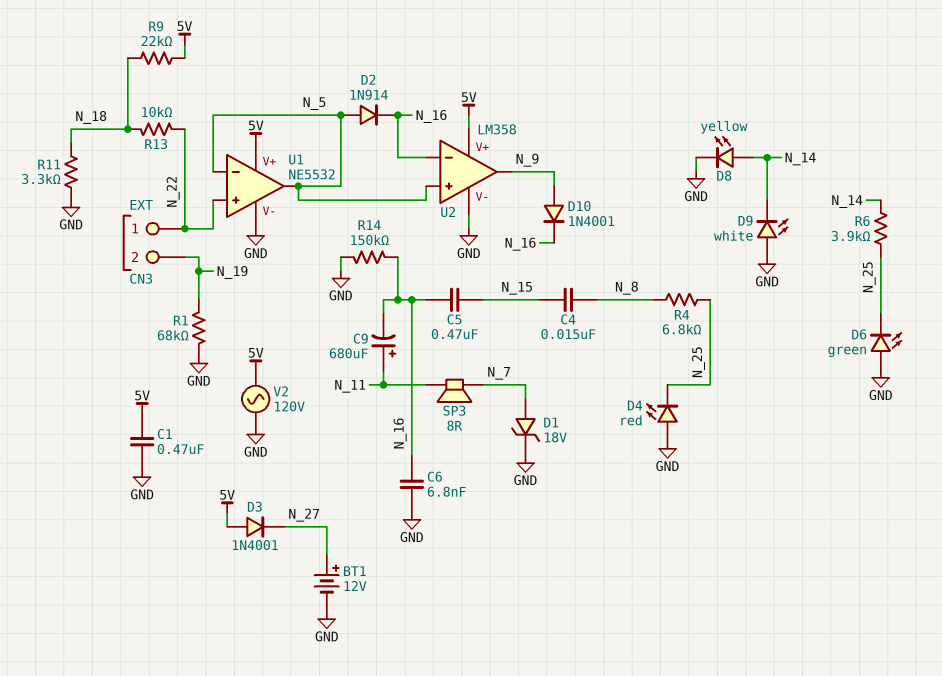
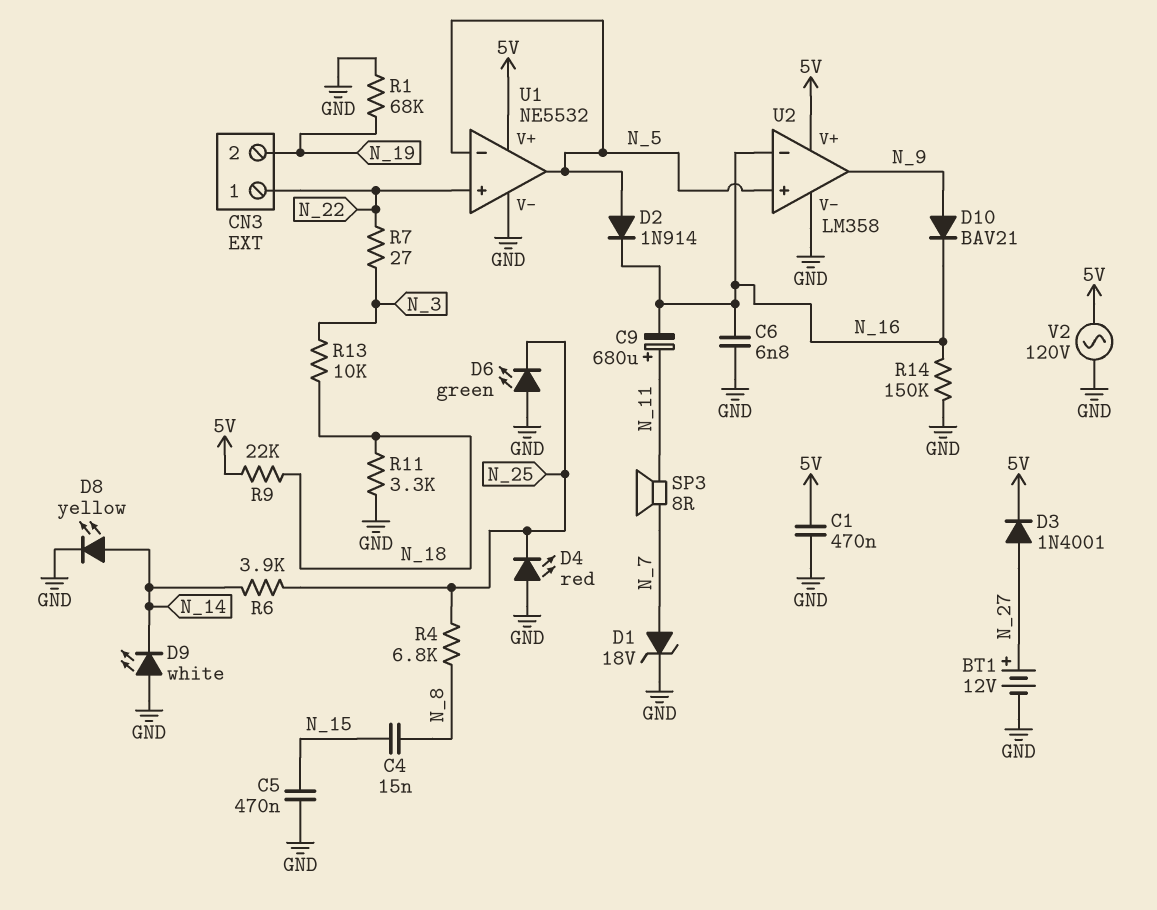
C5: 470nF (N_15, N_16) -> 470nF (GND, N_15)
D3: diode 1N4001 (A 5V, K N_27) -> diode 1N4001 (A N_27, K 5V)
D10: diode 1N4001 (A N_9, K N_16) -> diode BAV21 (A N_9, K N_16)
R7: none -> 27 (N_3, N_22)
R13: 10k (N_18, N_22) -> 10k (N_3, N_18)

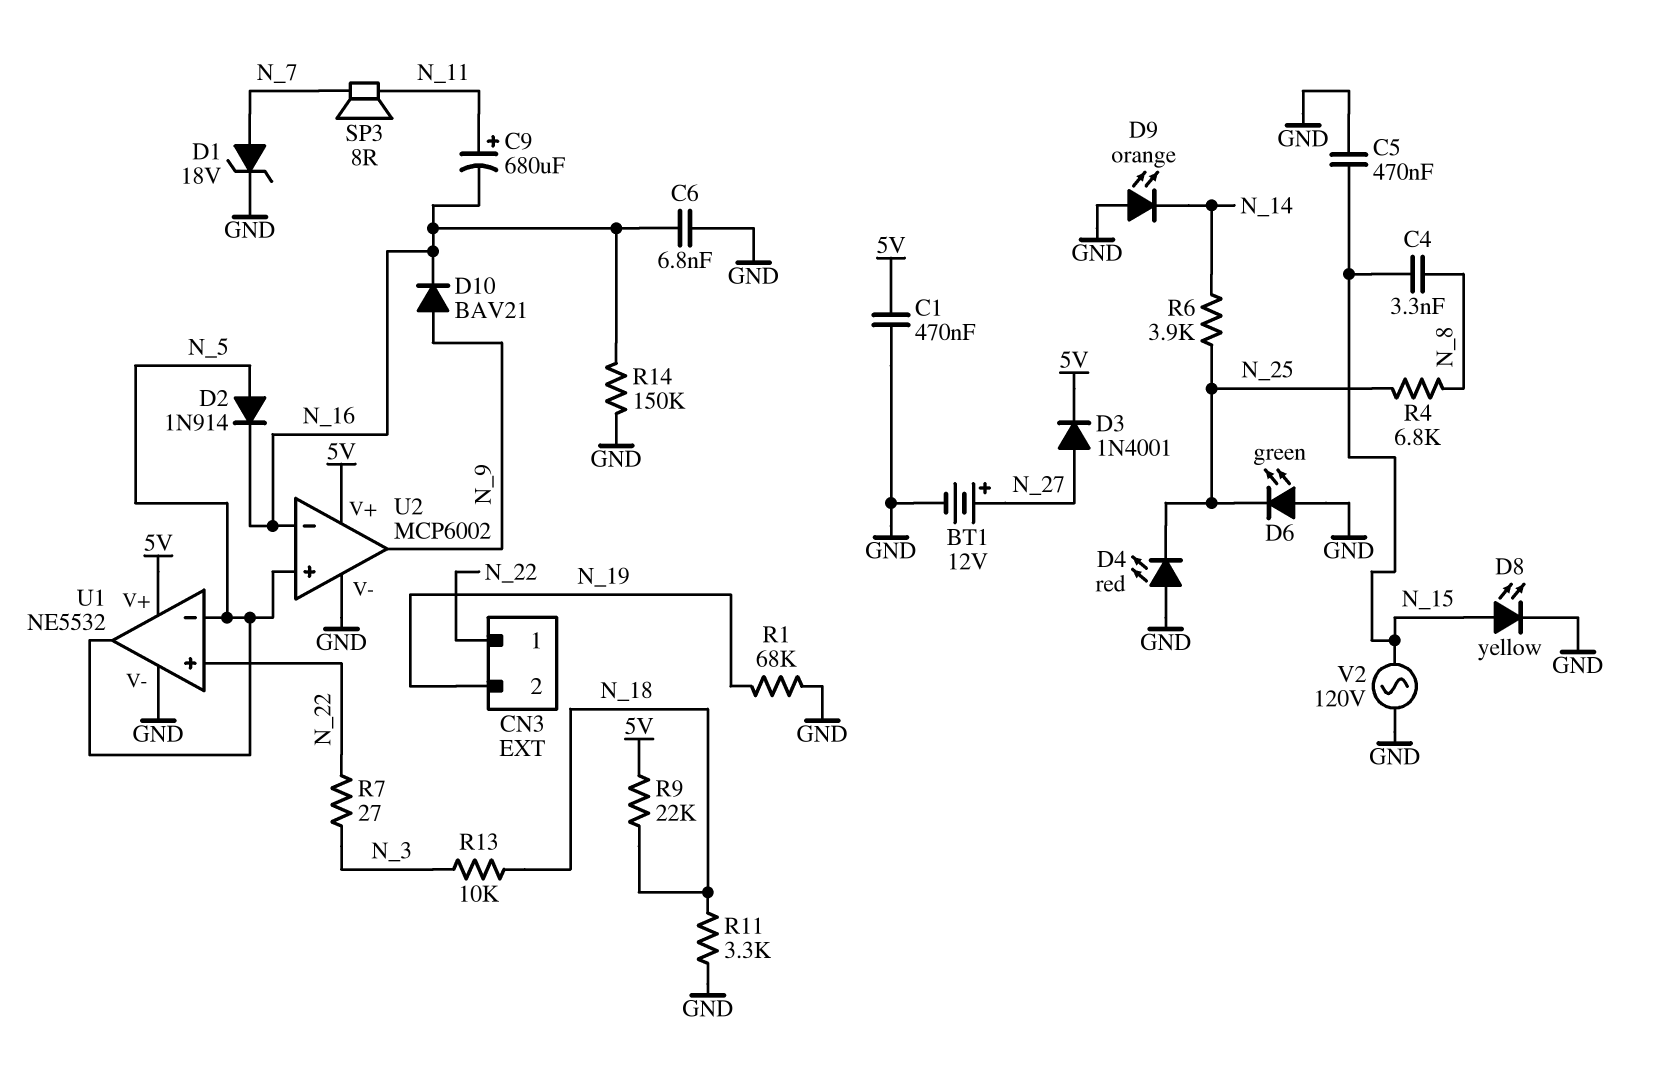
C4: 15nF (N_8, N_15) -> 3.3nF (N_8, N_15)
D8: LED yellow (A N_14, K GND) -> LED yellow (A N_15, K GND)
D9: LED white (A GND, K N_14) -> LED orange (A GND, K N_14)
U2: LM358 -> MCP6002
V2: AC 120V (5V, GND) -> AC 120V (GND, N_15)

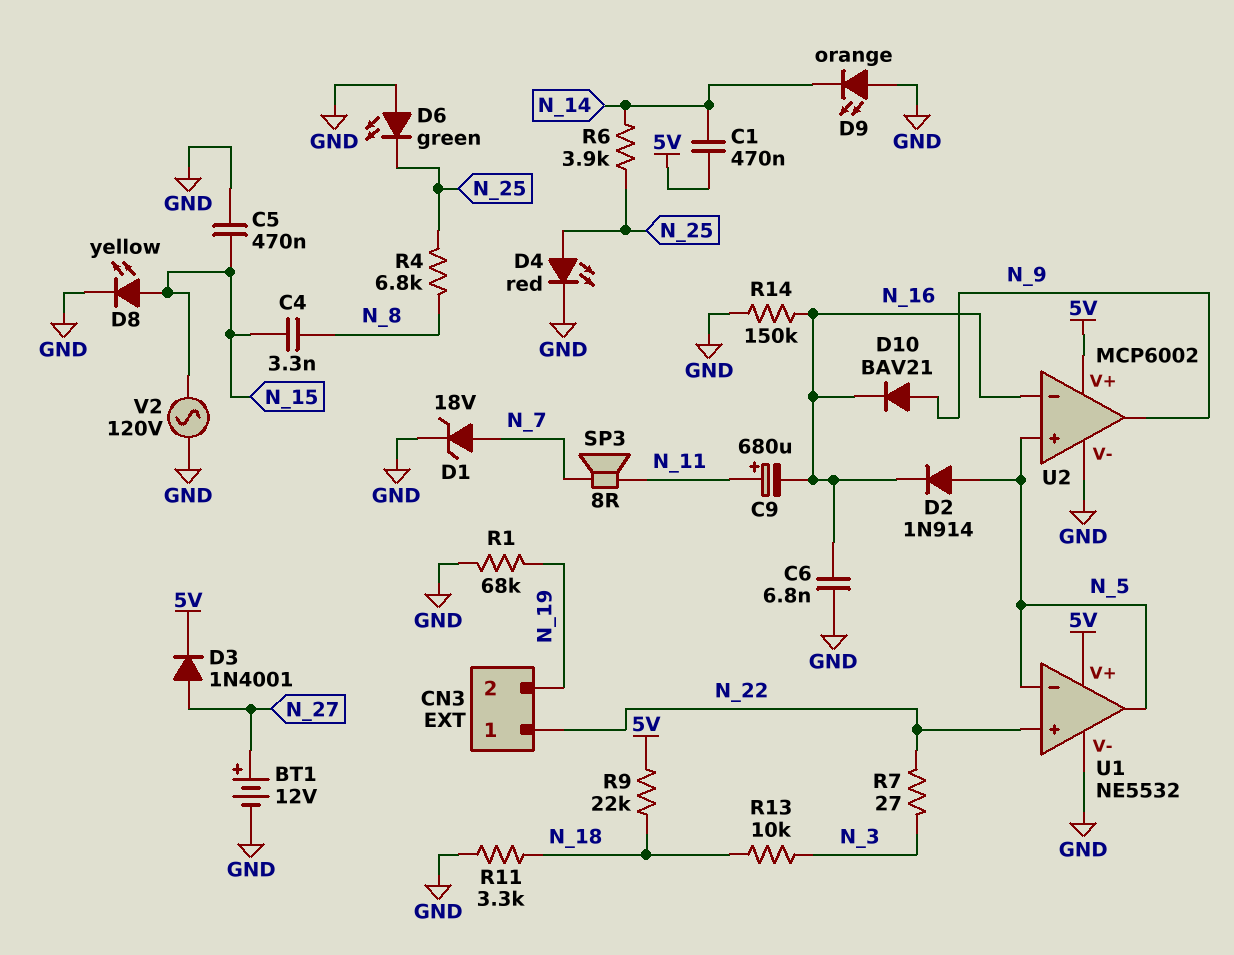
C1: 470nF (5V, GND) -> 470nF (5V, N_14)
D4: LED red (A GND, K N_25) -> LED red (A N_25, K GND)

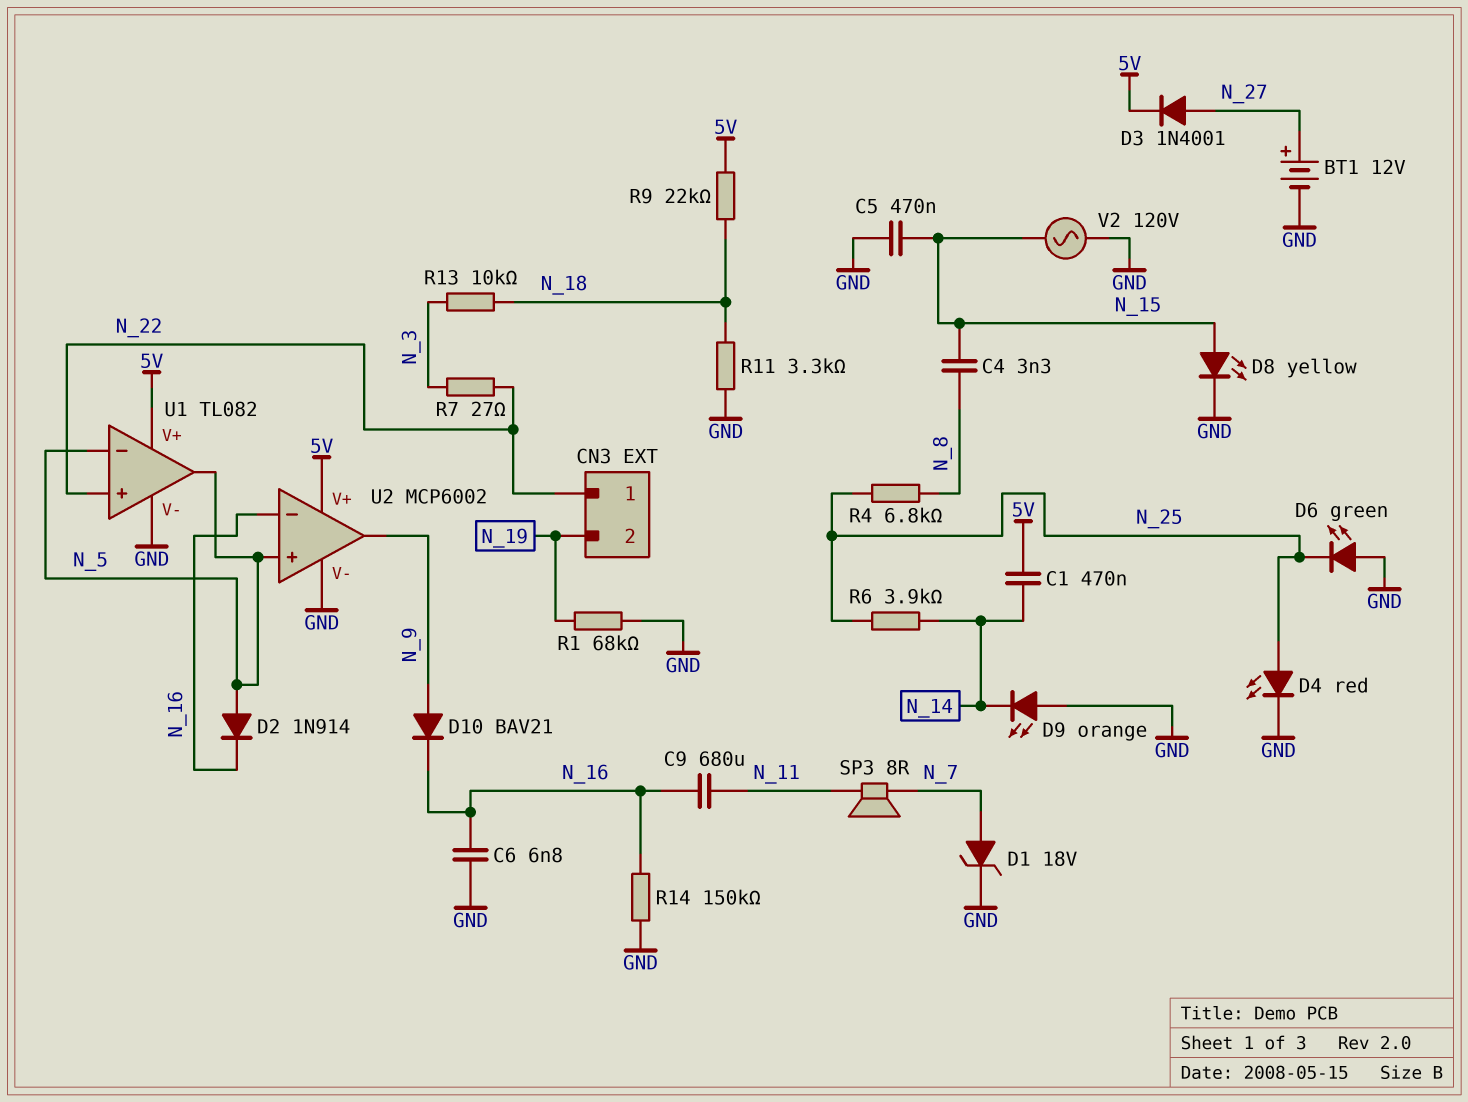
C9: 680uF (plus N_11, minus N_16) -> 680uF (N_11, N_16)
U1: NE5532 -> TL082

